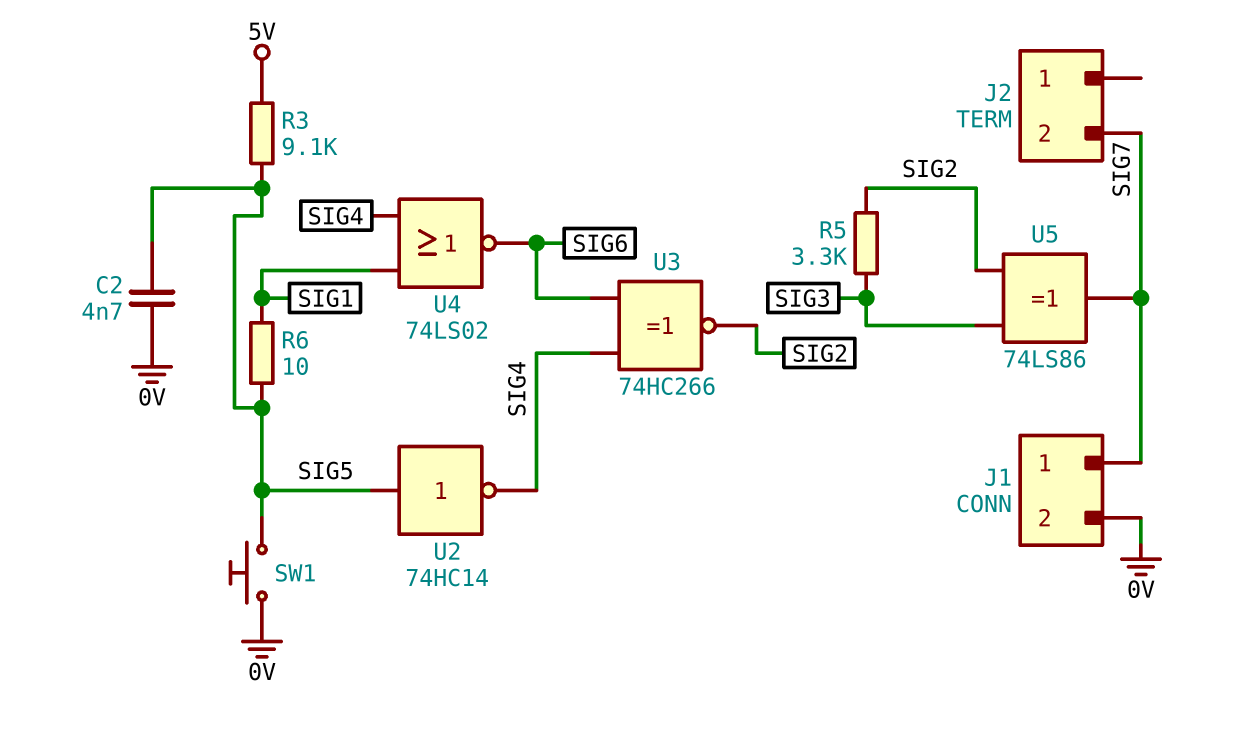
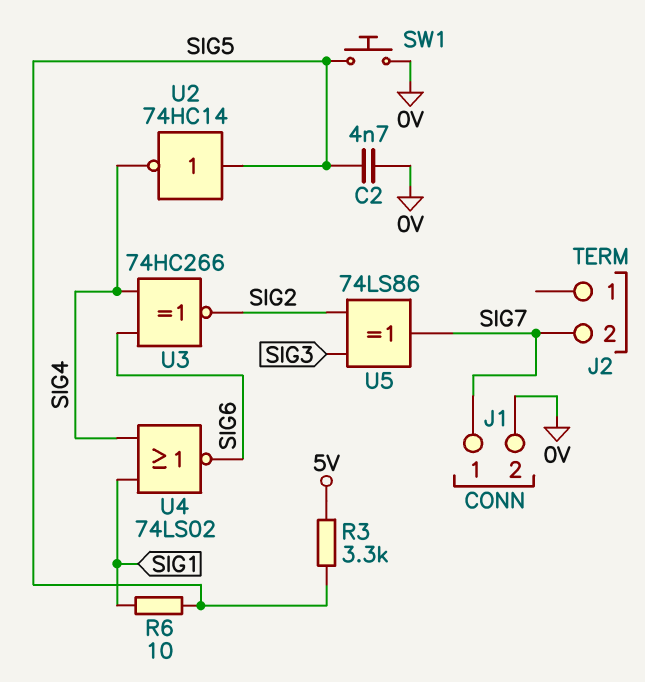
R3: 9.1k (5V, SIG5) -> 3.3k (5V, SIG5)
R5: 3.3k (SIG2, SIG3) -> none

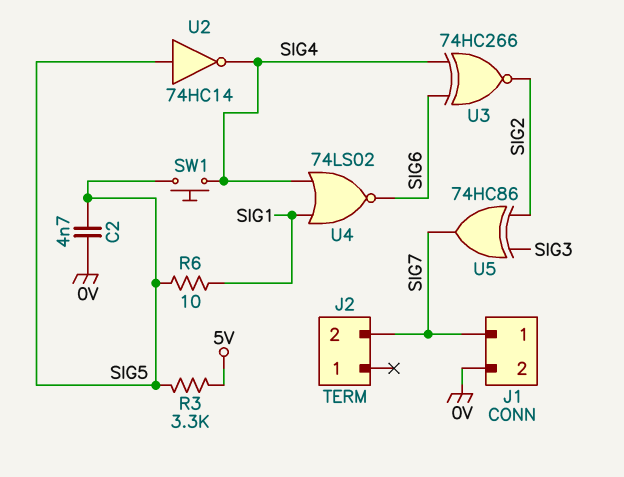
SW1: button (0V, SIG5) -> button (SIG4, SIG5)
U5: XOR 74LS86 (in SIG2, in SIG3, out SIG7) -> XOR 74HC86 (in SIG2, in SIG3, out SIG7)

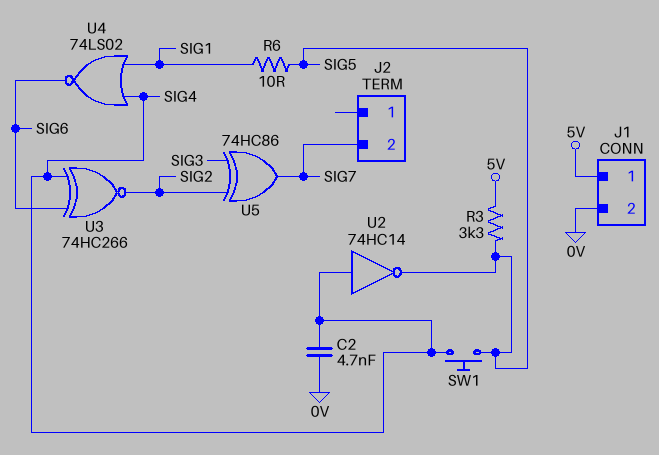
C2: 4.7nF (0V, SIG5) -> 4.7nF (0V, SIG4)
J1 pin 1: SIG7 -> 5V
U2: NOT 74HC14 (in SIG5, out SIG4) -> NOT 74HC14 (in SIG4, out SIG5)

